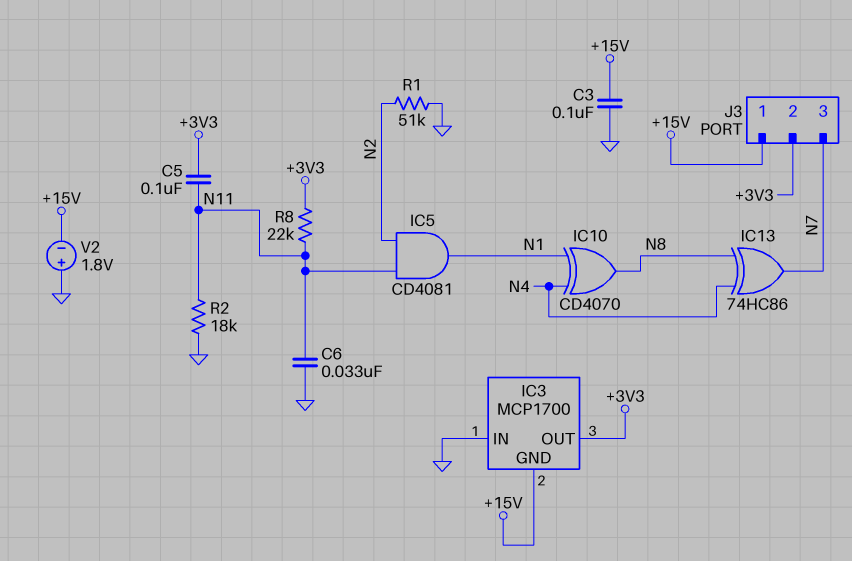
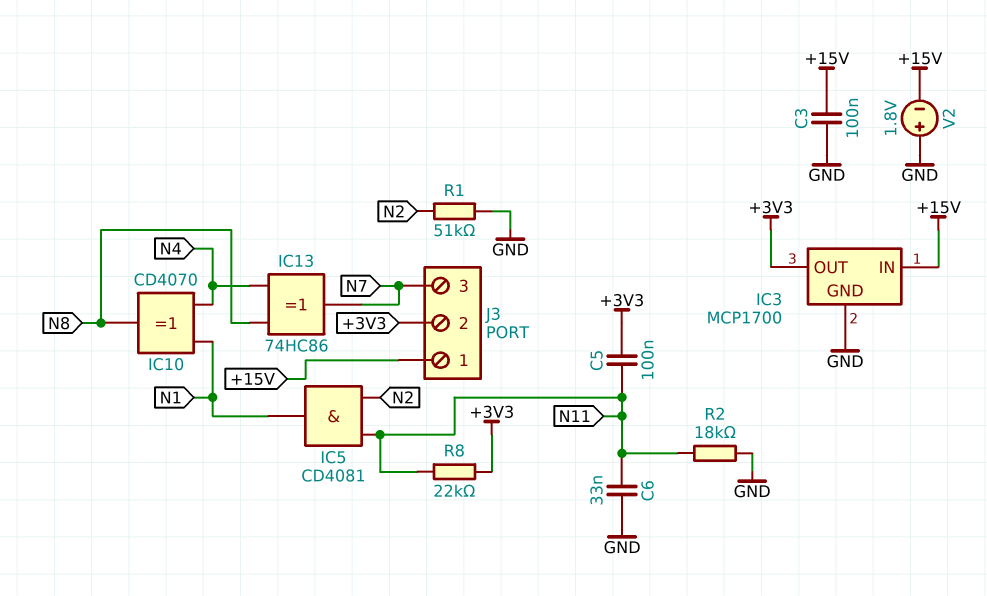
IC3 pin GND: +15V -> GND
IC3 pin IN: GND -> +15V

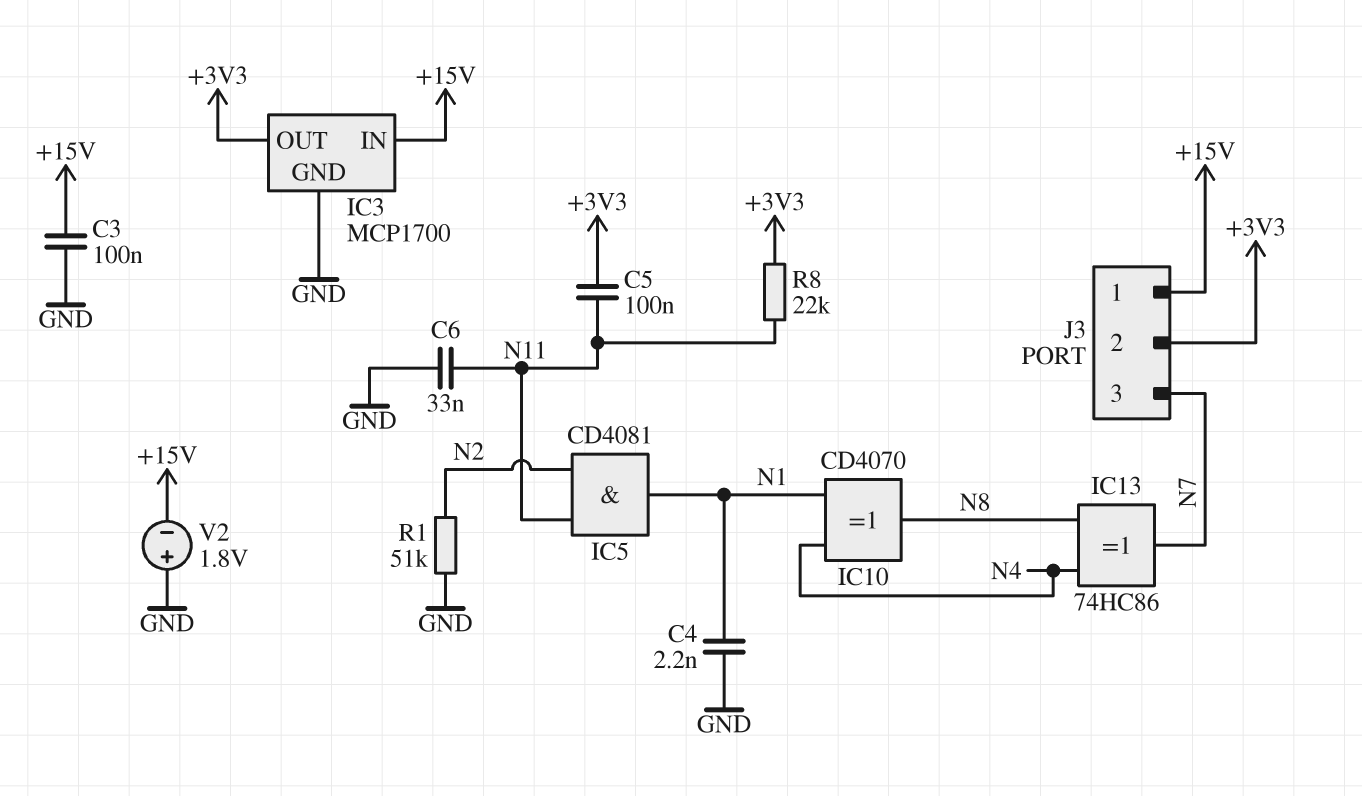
C4: none -> 2.2nF (GND, N1)
R2: 18k (GND, N11) -> none

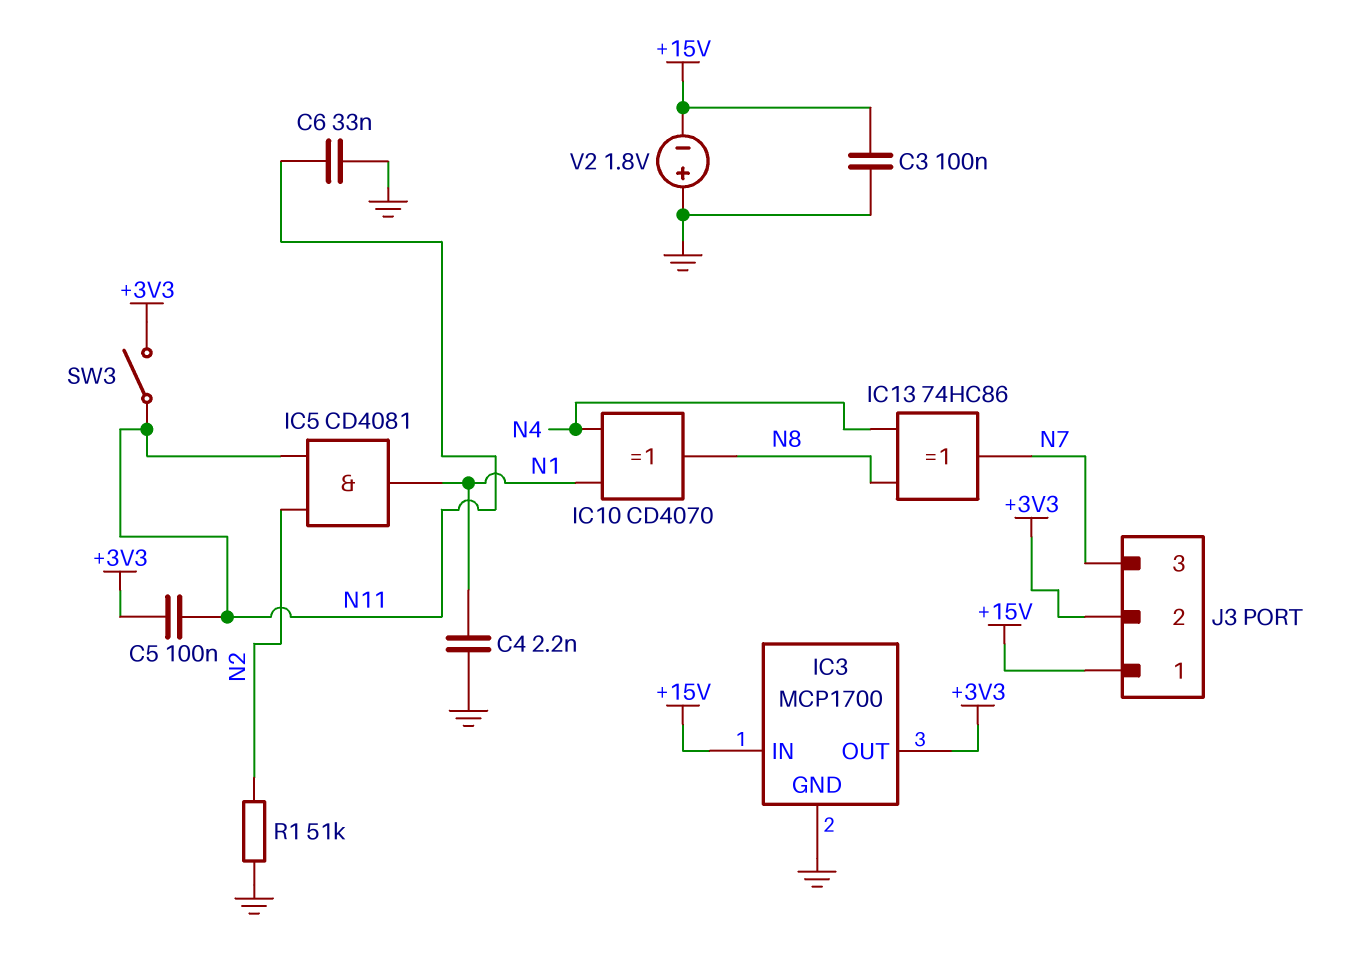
R8: 22k (+3V3, N11) -> none
SW3: none -> switch (+3V3, N11)

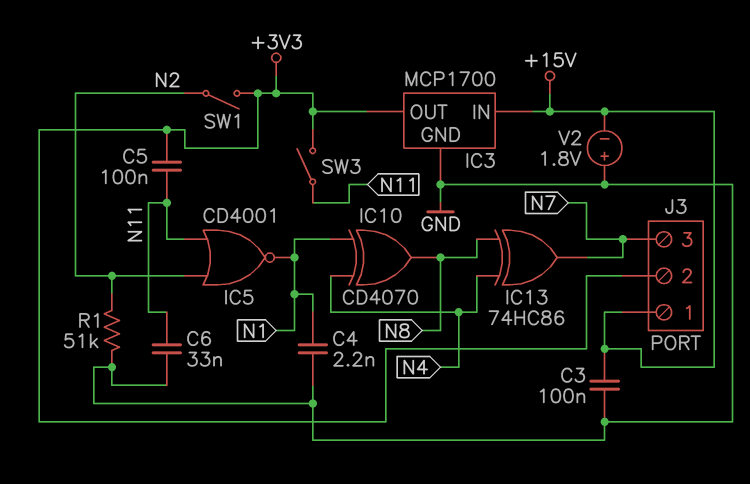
IC5: AND CD4081 (in N2, in N11, out N1) -> NOR CD4001 (in N2, in N11, out N1)
SW1: none -> switch (+3V3, N2)

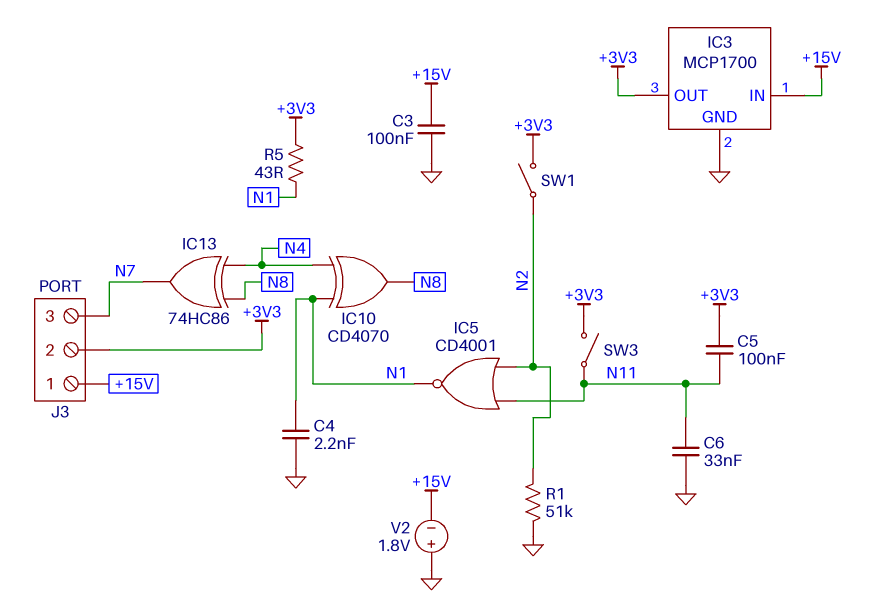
R5: none -> 43 (+3V3, N1)

